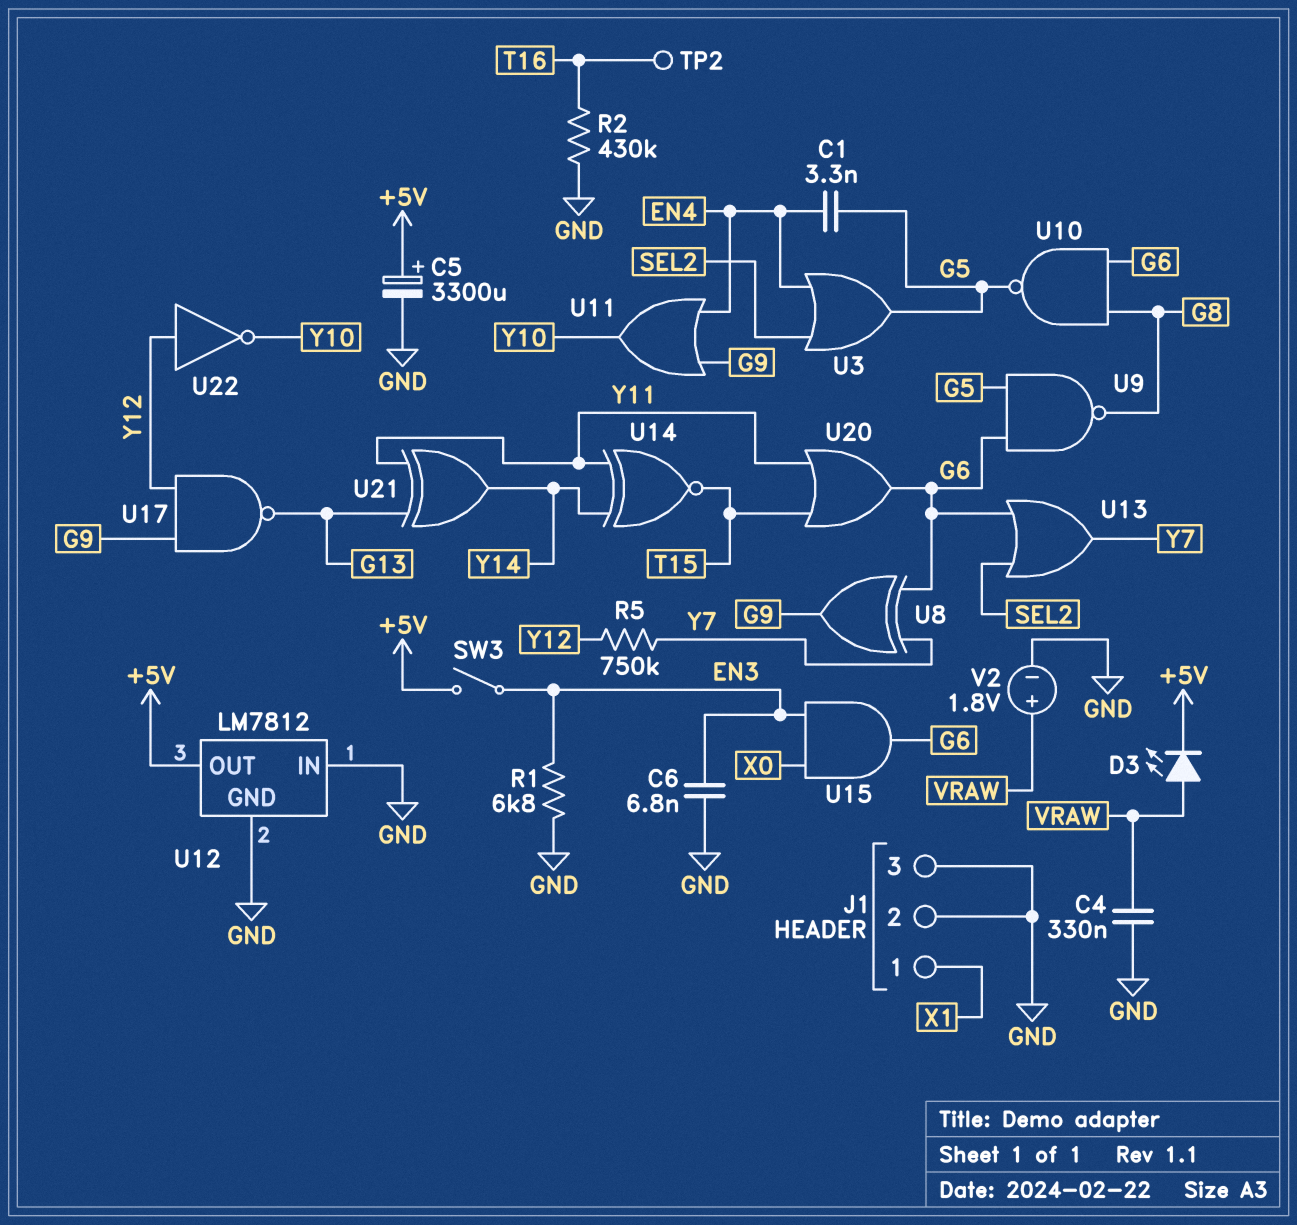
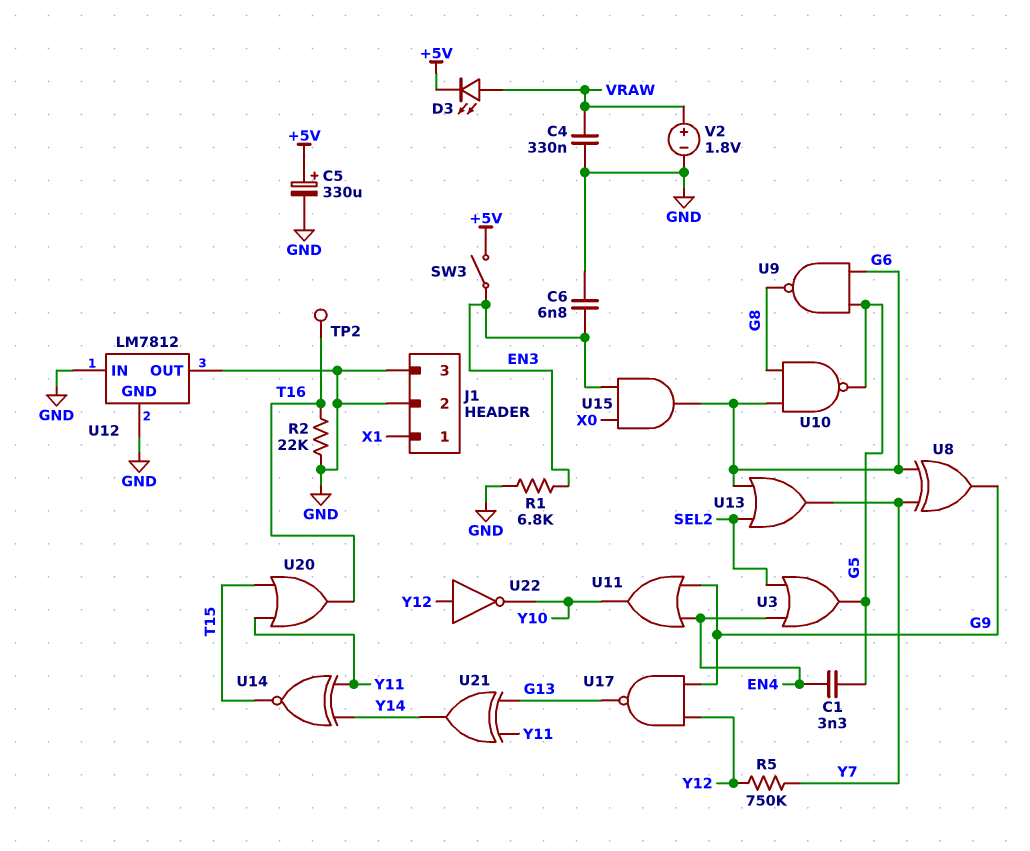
C5: 3300uF (plus +5V, minus GND) -> 330uF (plus +5V, minus GND)
R2: 430k (GND, T16) -> 22k (GND, T16)
U12 pin OUT: +5V -> GND
U20: OR (in T15, in Y11, out G6) -> OR (in T15, in Y11, out T16)

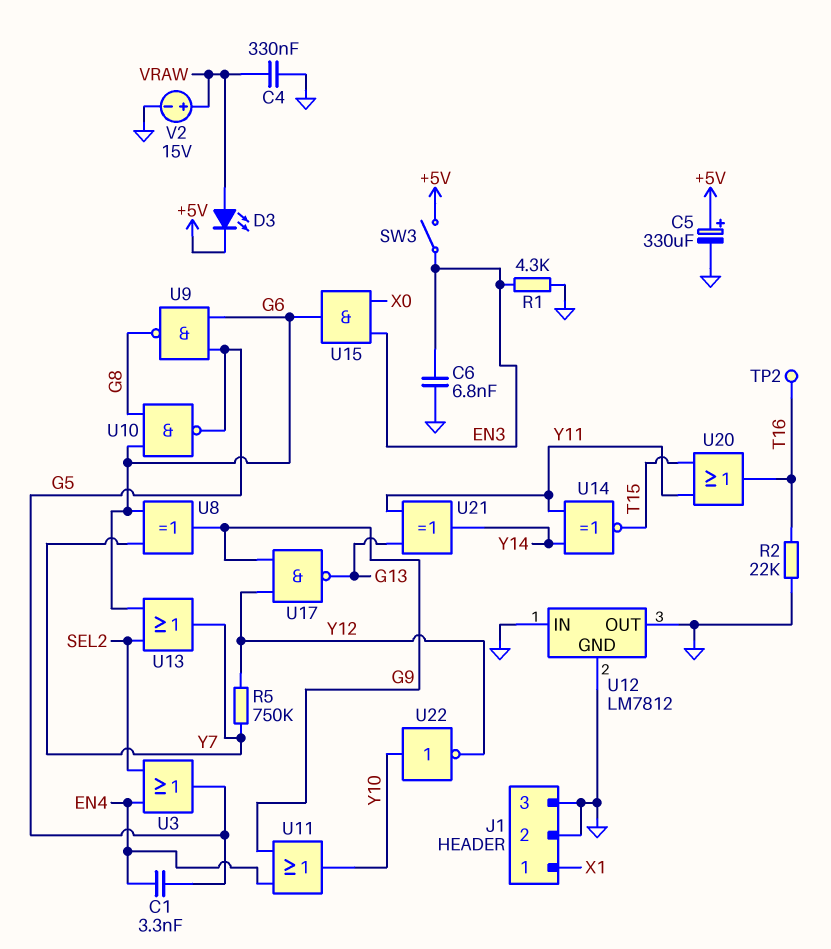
R1: 6.8k (EN3, GND) -> 4.3k (EN3, GND)
U22: NOT (in Y12, out Y10) -> NOT (in Y10, out Y12)
V2: 1.8V (plus VRAW, minus GND) -> 15V (plus VRAW, minus GND)

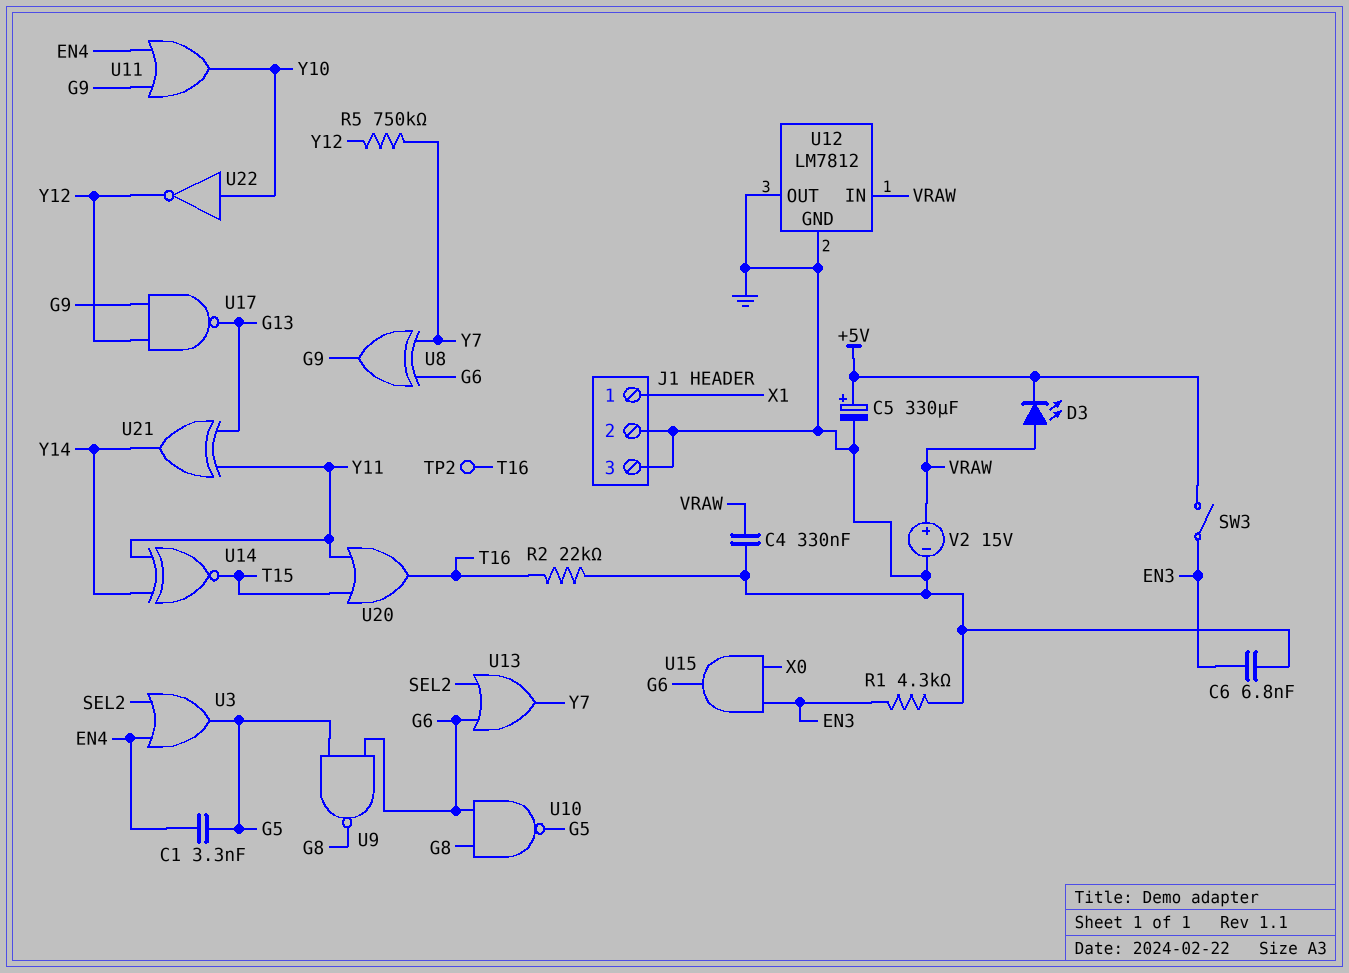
U12 pin IN: GND -> VRAW

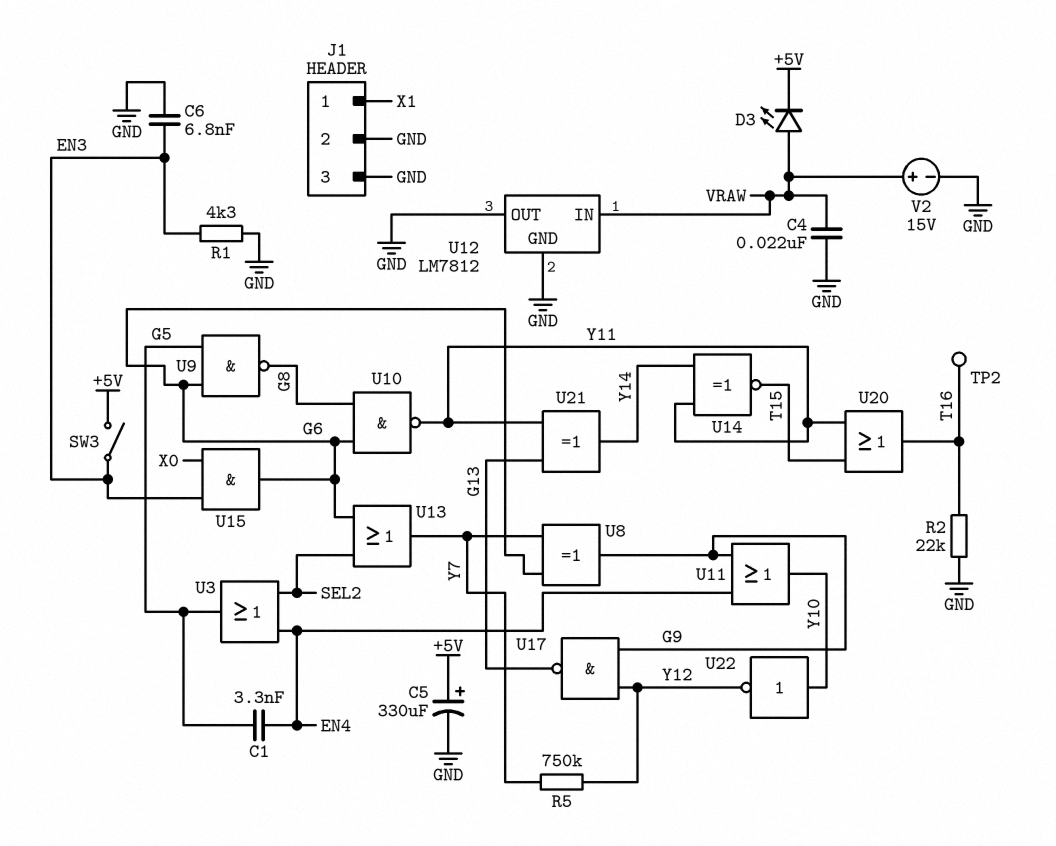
C4: 330nF (GND, VRAW) -> 22nF (GND, VRAW)
U10: NAND (in G6, in G8, out G5) -> NAND (in G6, in G8, out Y11)

